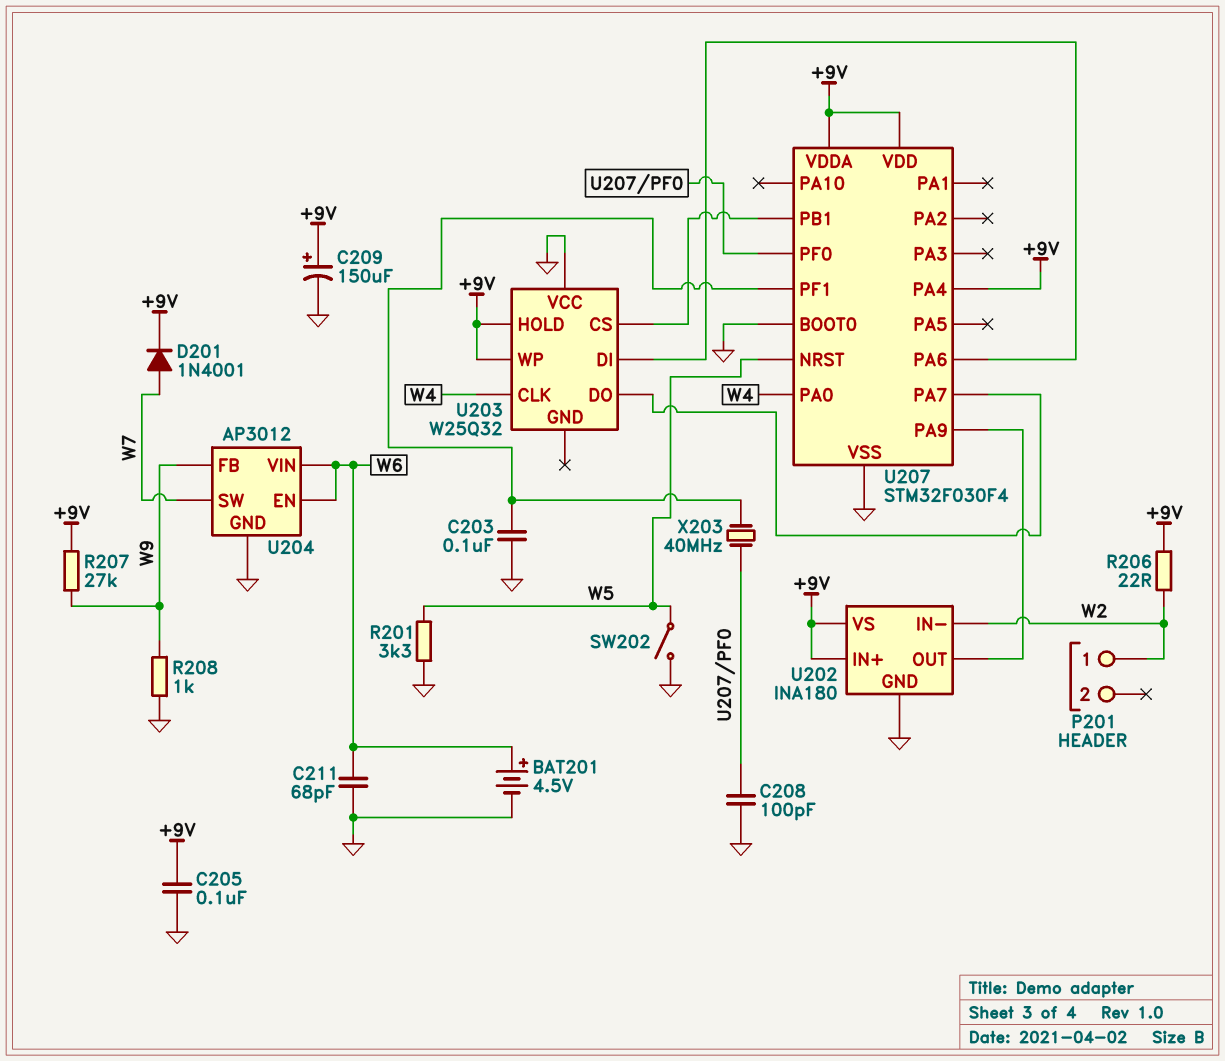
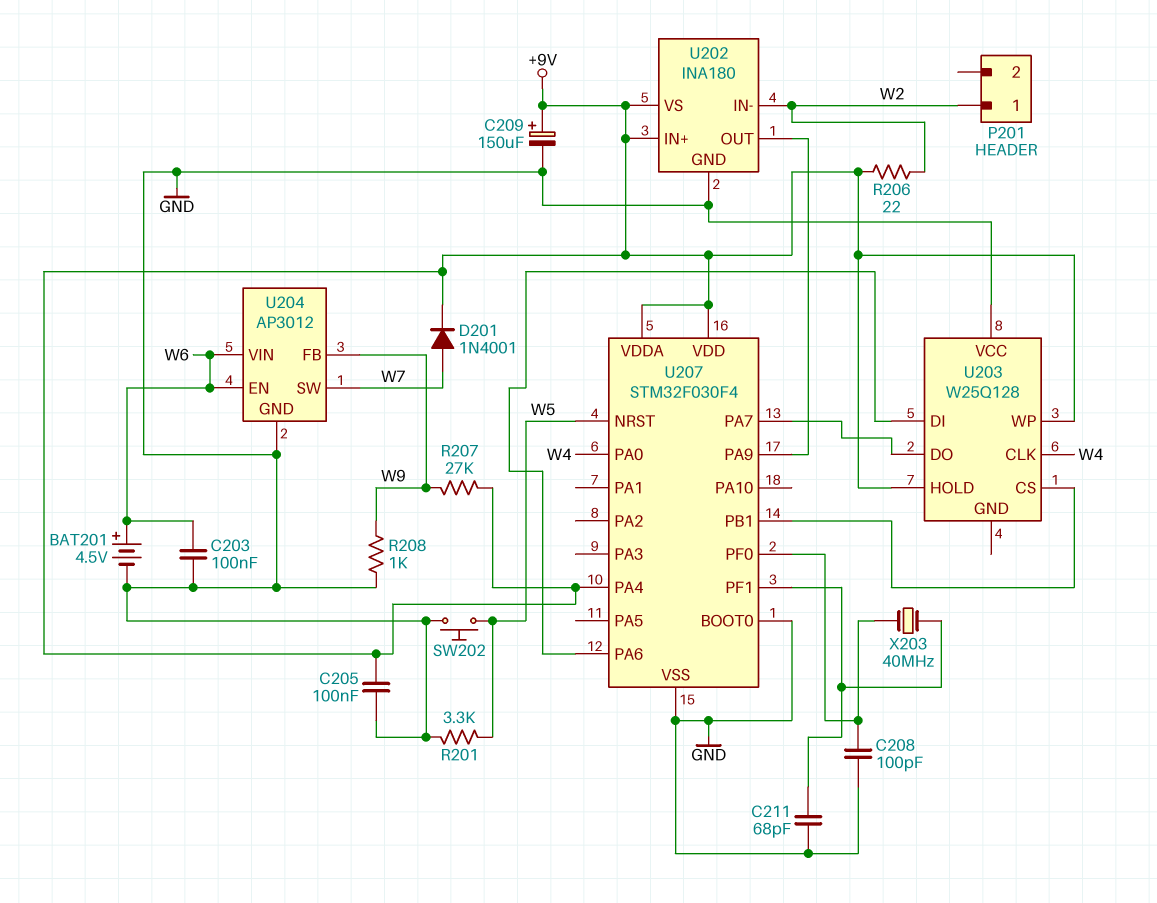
C203: 100nF (GND, U207/PF1) -> 100nF (GND, W6)
C211: 68pF (GND, W6) -> 68pF (GND, U207/PF1)
SW202: switch (GND, W5) -> button (GND, W5)
U203: W25Q32 -> W25Q128

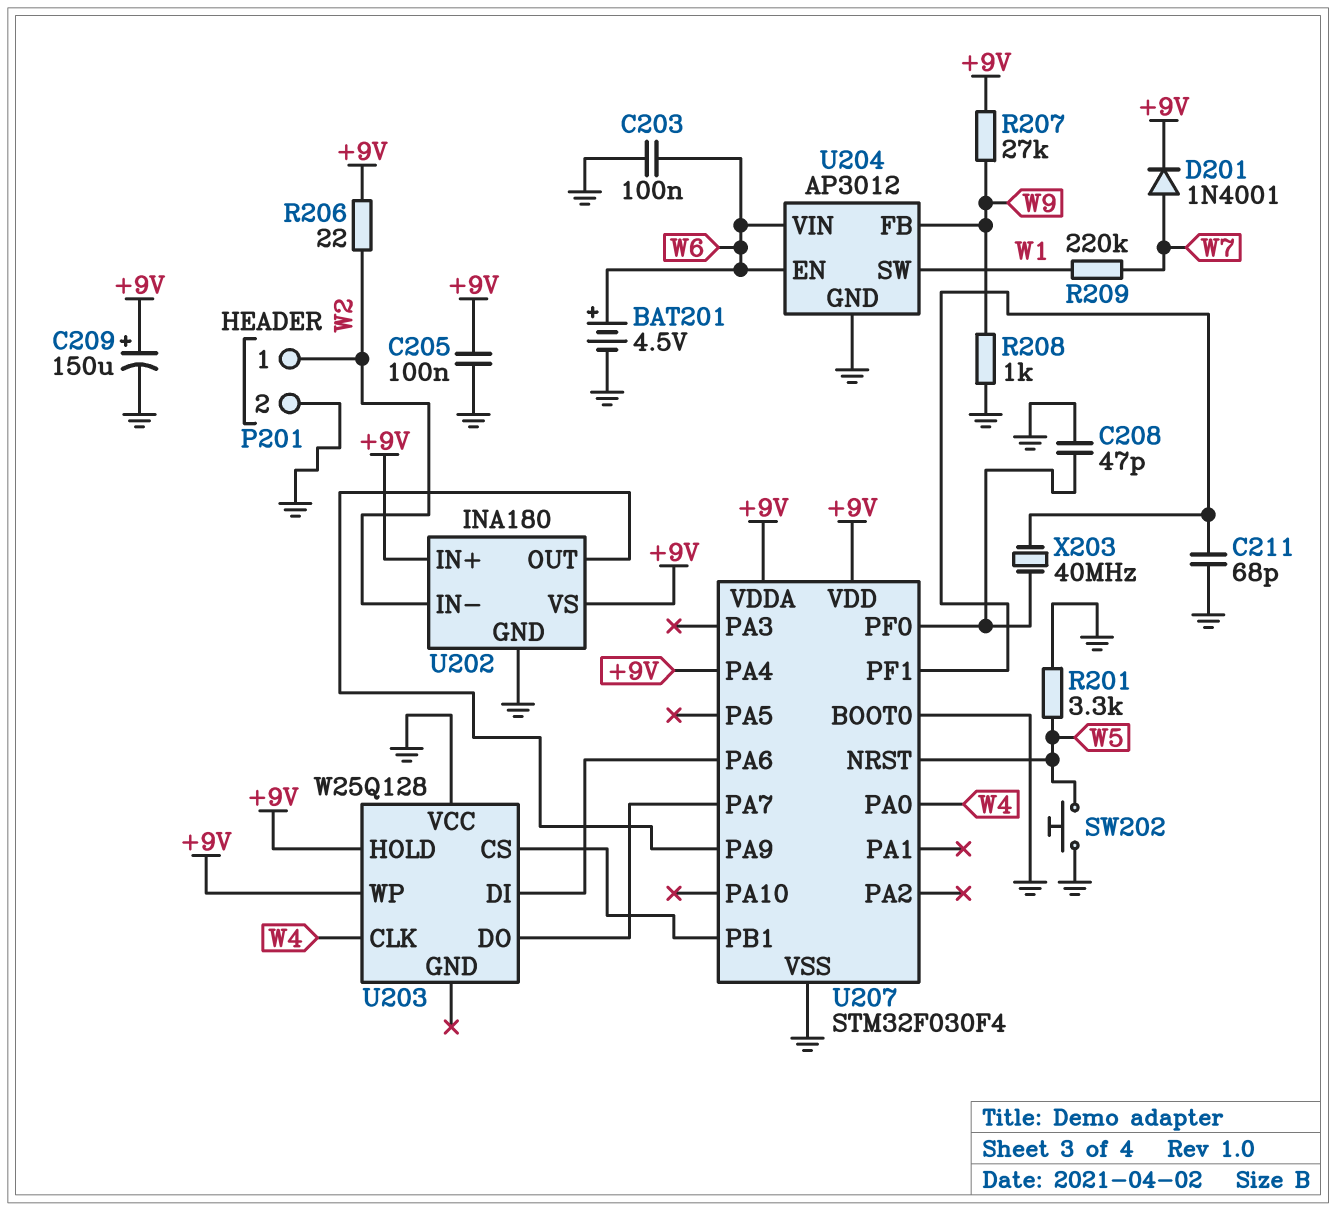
C208: 100pF (GND, U207/PF0) -> 47pF (GND, U207/PF0)
P201 pin 2: none -> GND
R209: none -> 220k (W1, W7)
U204 pin SW: W7 -> W1

